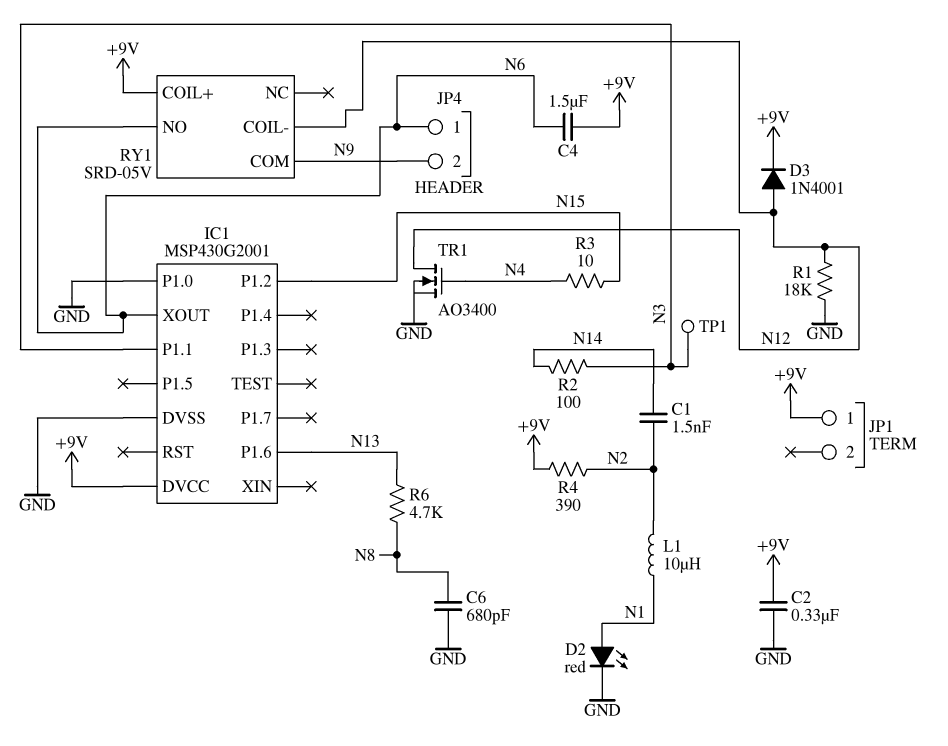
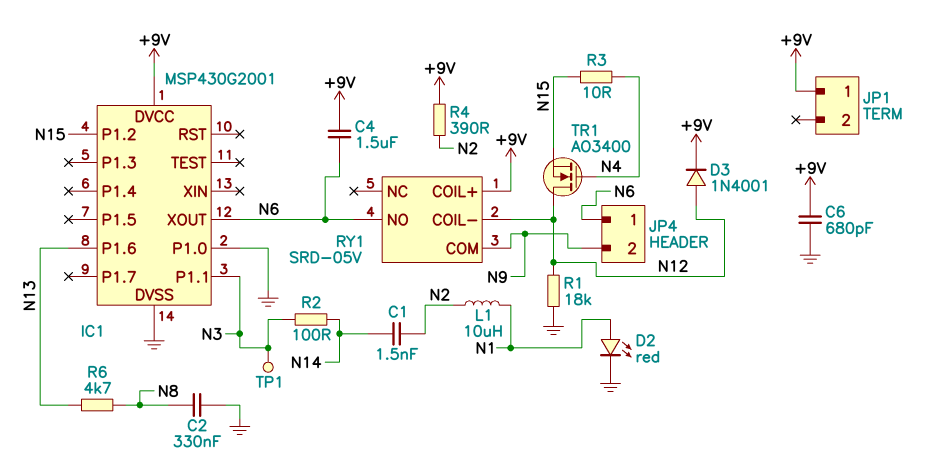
C2: 330nF (+9V, GND) -> 330nF (GND, N8)
C6: 680pF (GND, N8) -> 680pF (+9V, GND)
TR1: NMOS AO3400 (G N4, D N12, S GND) -> NMOS AO3400 (G N4, D N12, S N15)

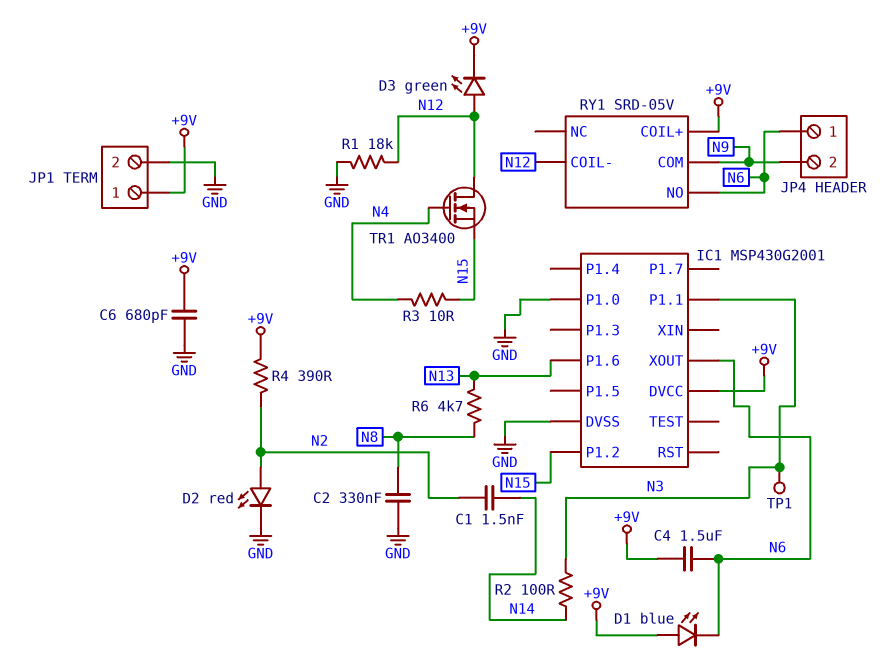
D1: none -> LED blue (A +9V, K N6)
D2: LED red (A N1, K GND) -> LED red (A N2, K GND)
D3: diode 1N4001 (A N12, K +9V) -> LED green (A N12, K +9V)
JP1 pin 2: none -> GND
L1: 10uH (N1, N2) -> none

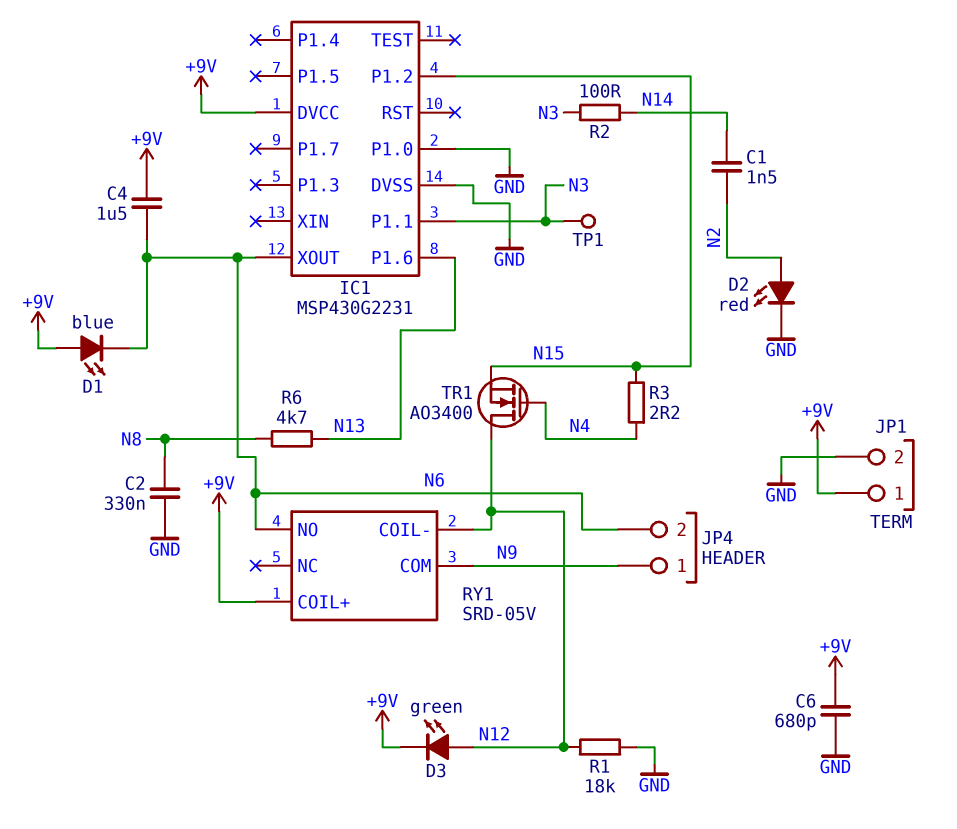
IC1: MSP430G2001 -> MSP430G2231
JP4 pin 1: N6 -> N9
JP4 pin 2: N9 -> N6
R3: 10 (N4, N15) -> 2.2 (N4, N15)
R4: 390 (+9V, N2) -> none

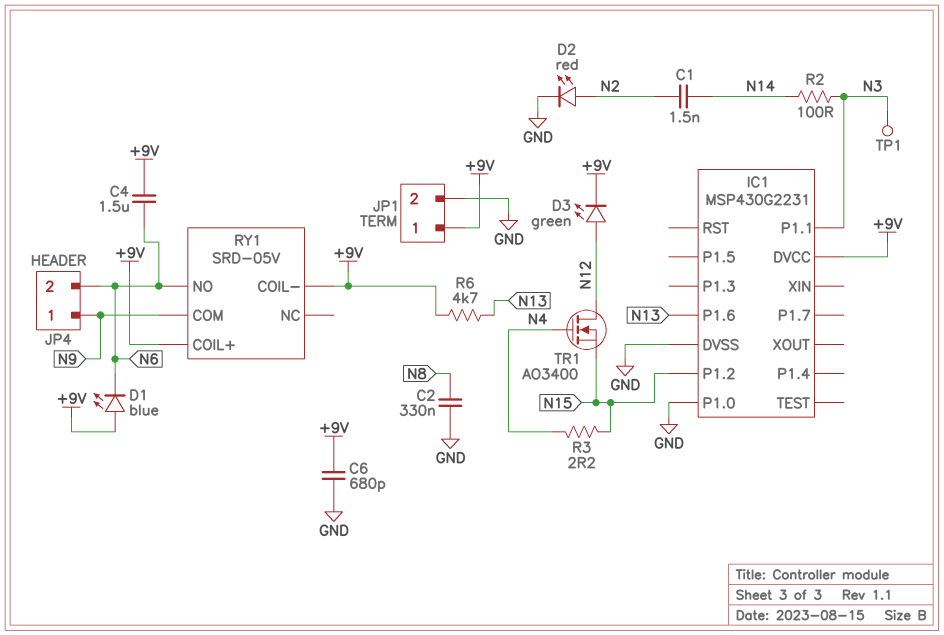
IC1 pin XOUT: N6 -> none
R1: 18k (GND, N12) -> none
R6: 4.7k (N8, N13) -> 4.7k (+9V, N13)
RY1 pin COIL-: N12 -> +9V

